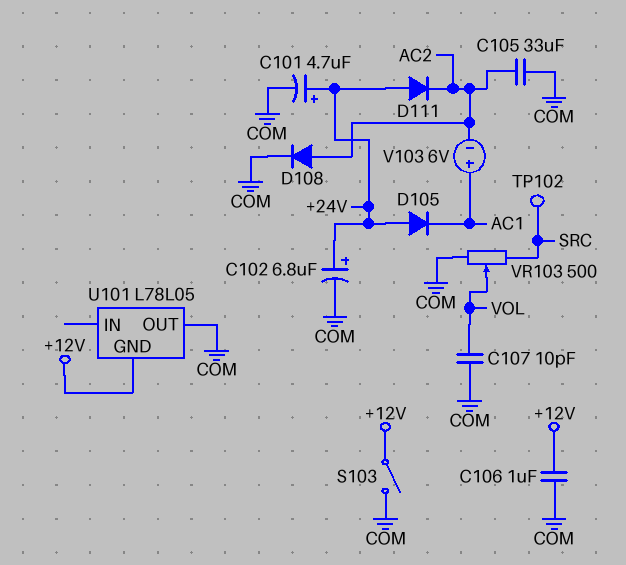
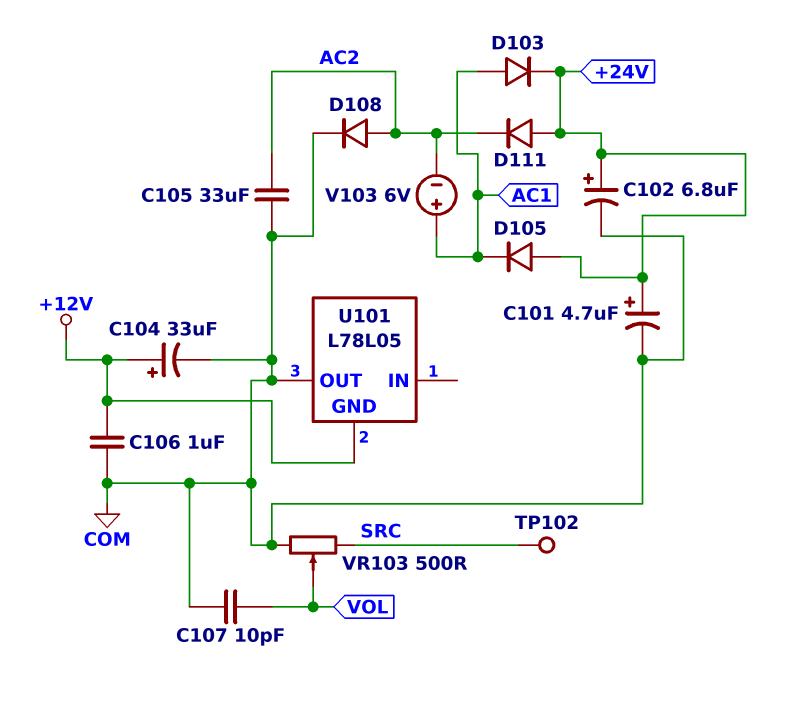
C104: none -> 33uF (plus +12V, minus COM)
D103: none -> diode (A AC1, K +24V)
S103: switch (+12V, COM) -> none

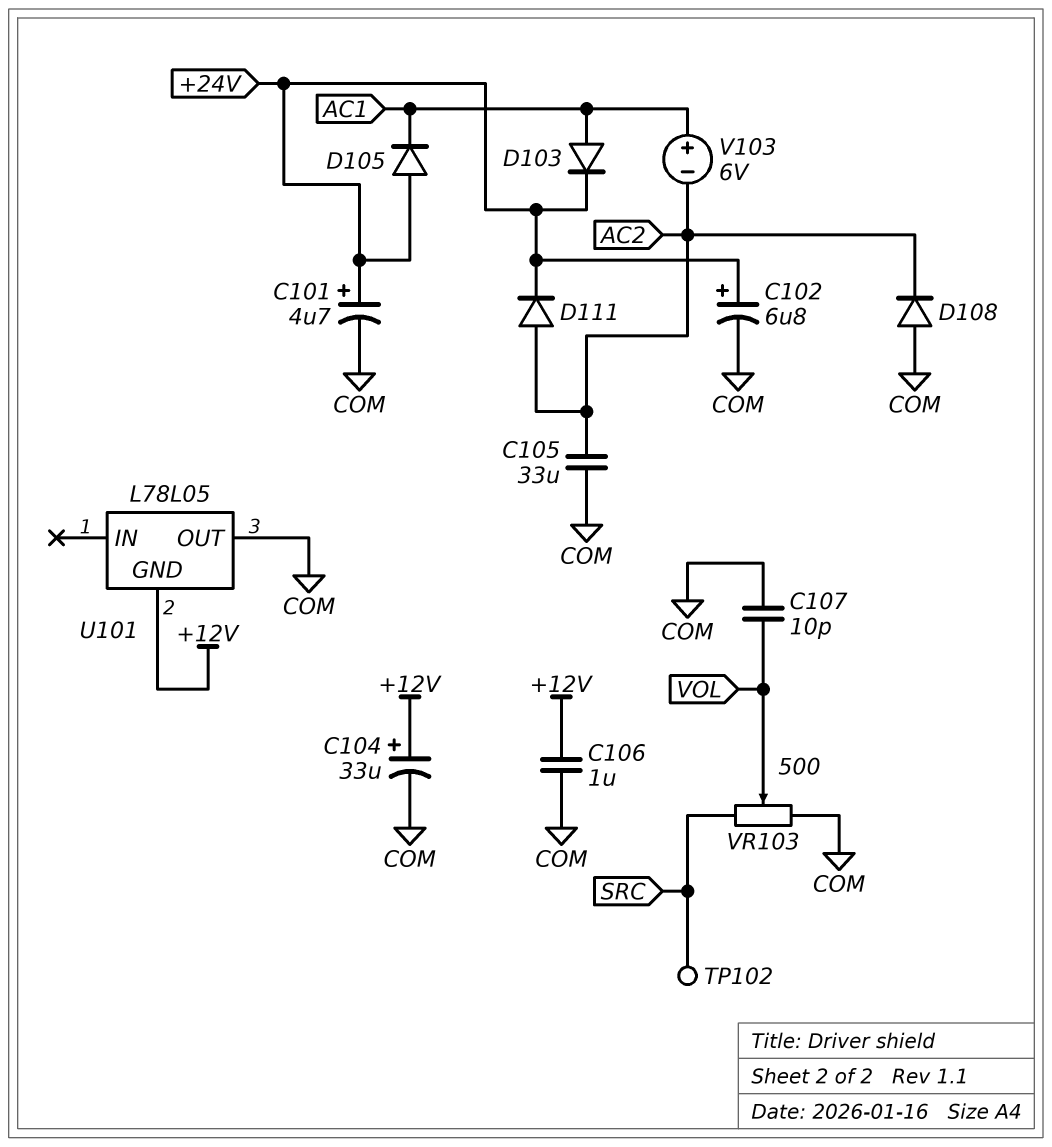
D108: diode (A AC2, K COM) -> diode (A COM, K AC2)
D111: diode (A +24V, K AC2) -> diode (A AC2, K +24V)

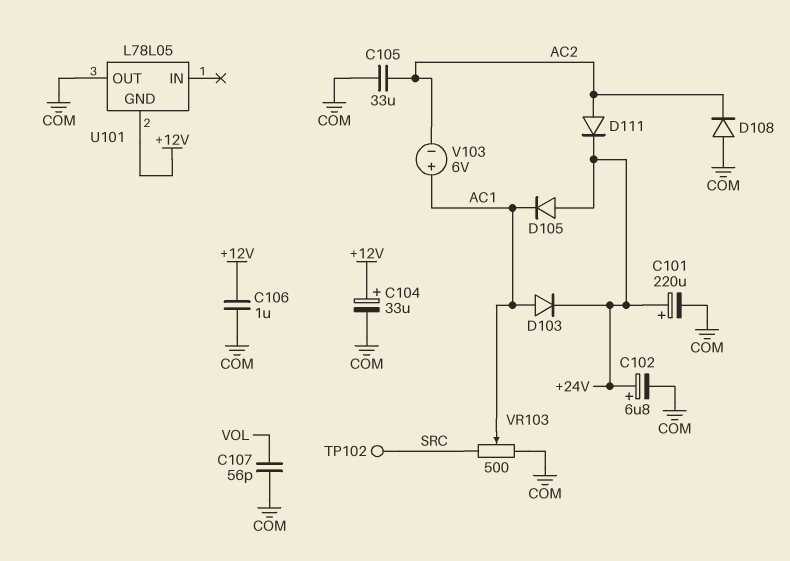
C101: 4.7uF (plus +24V, minus COM) -> 220uF (plus +24V, minus COM)
C107: 10pF (COM, VOL) -> 56pF (COM, VOL)
VR103: 500 (COM, SRC, wiper VOL) -> 500 (COM, SRC, wiper AC1)

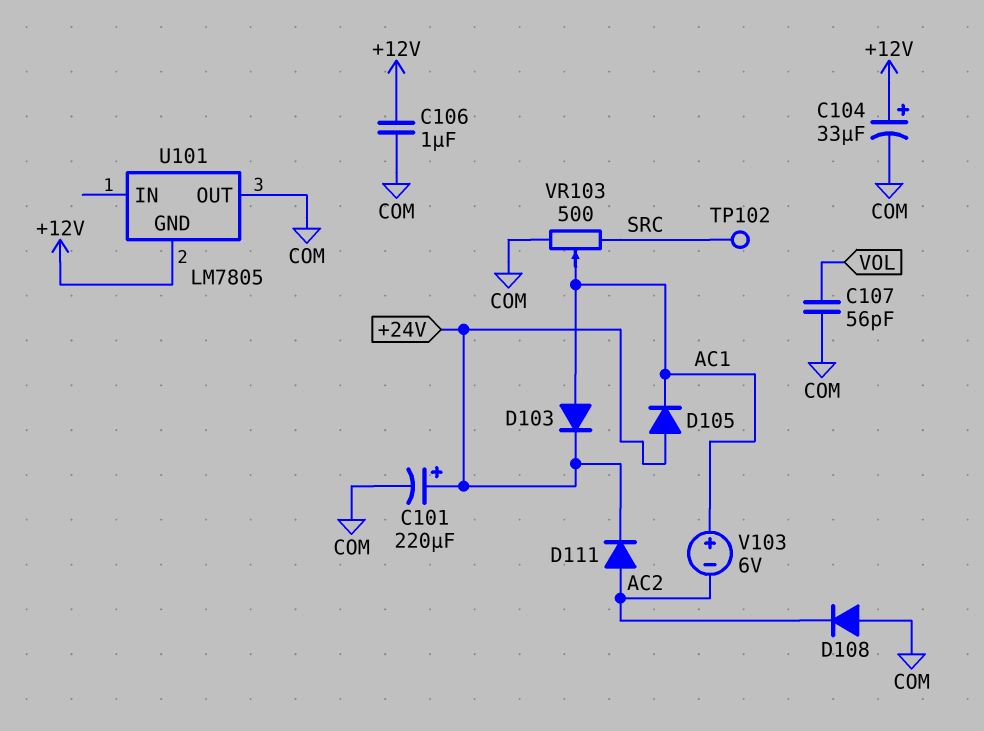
C102: 6.8uF (plus +24V, minus COM) -> none
C105: 33uF (AC2, COM) -> none
U101: L78L05 -> LM7805

